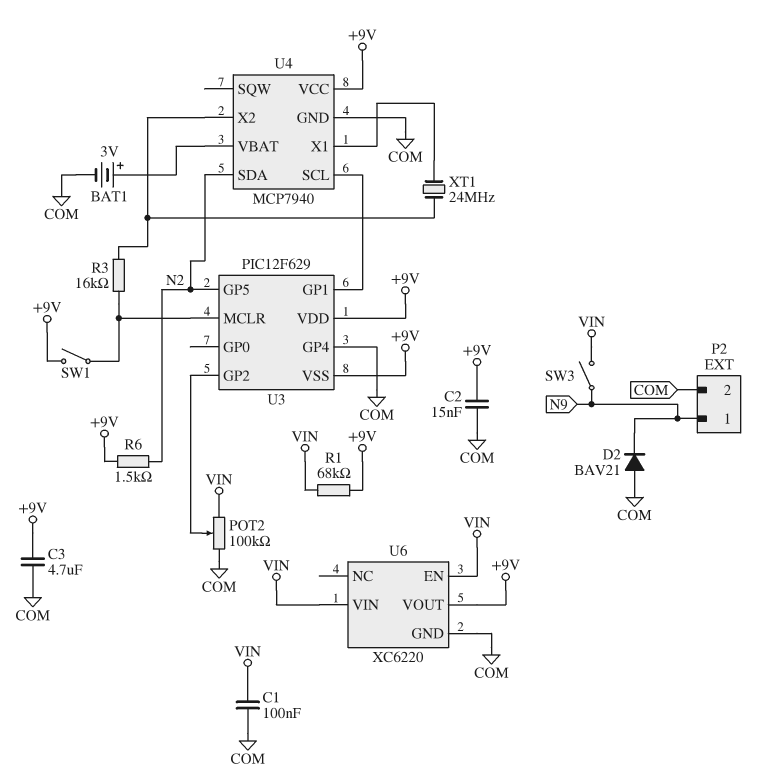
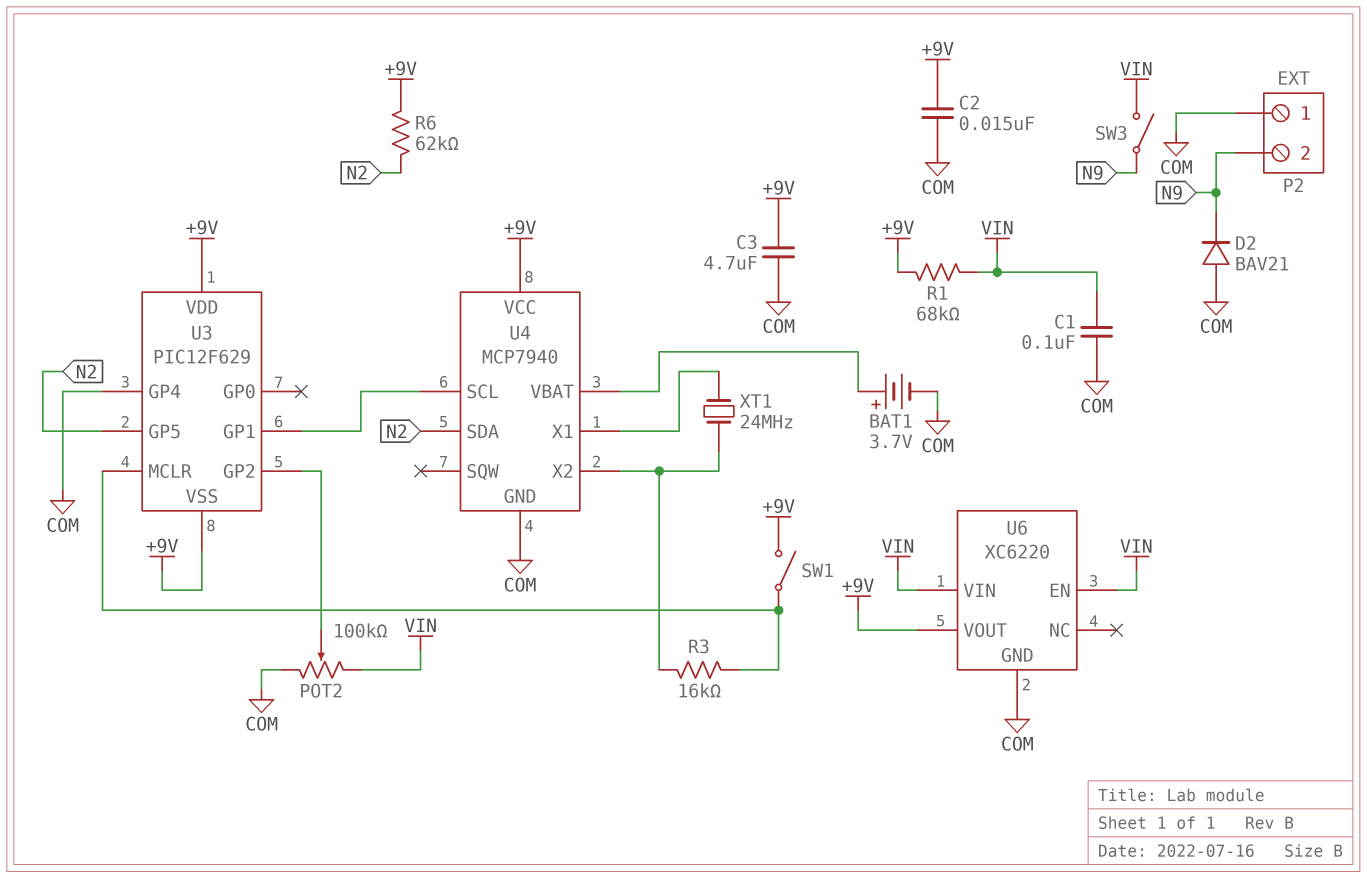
BAT1: 3V (plus U4/VBAT, minus COM) -> 3.7V (plus U4/VBAT, minus COM)
P2 pin 1: N9 -> COM
P2 pin 2: COM -> N9
R6: 1.5k (+9V, N2) -> 62k (+9V, N2)

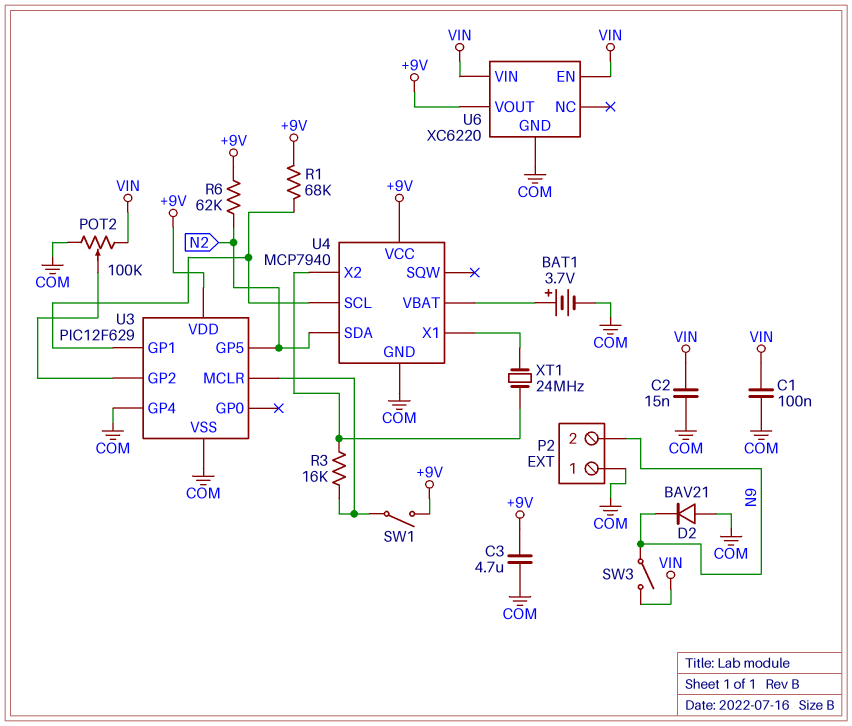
C2: 15nF (+9V, COM) -> 15nF (COM, VIN)
R1: 68k (+9V, VIN) -> 68k (+9V, U3/GP1)
U3 pin VSS: +9V -> COM

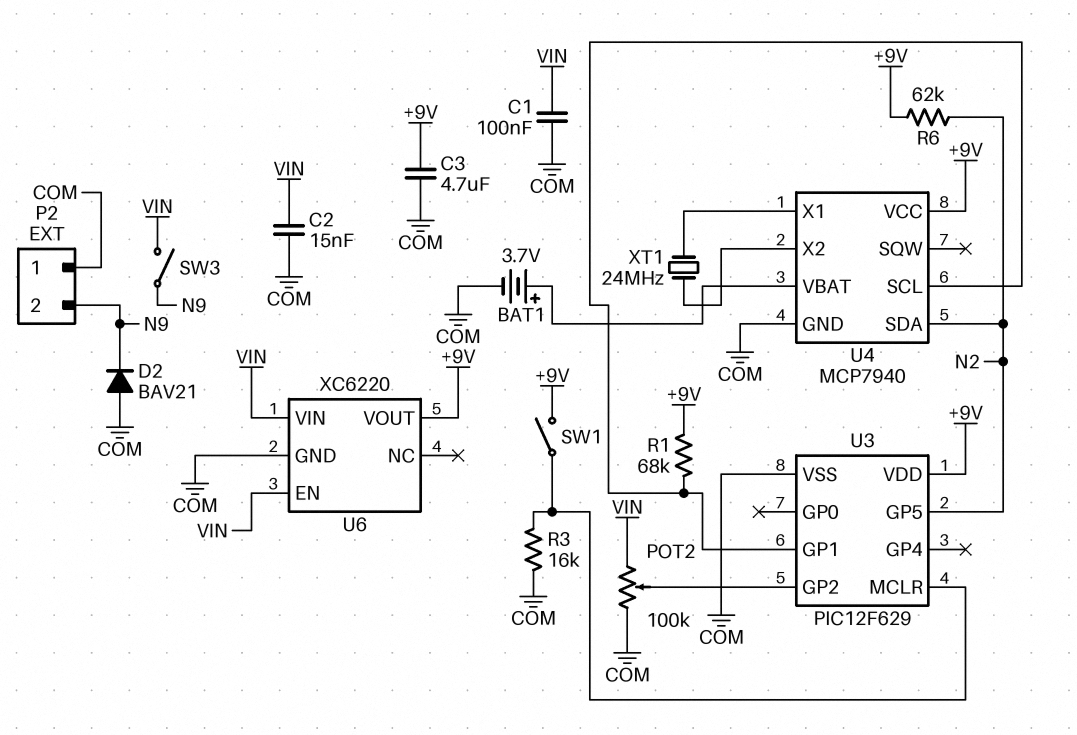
R3: 16k (U3/MCLR, U4/X2) -> 16k (COM, U3/MCLR)
U3 pin GP4: COM -> none

